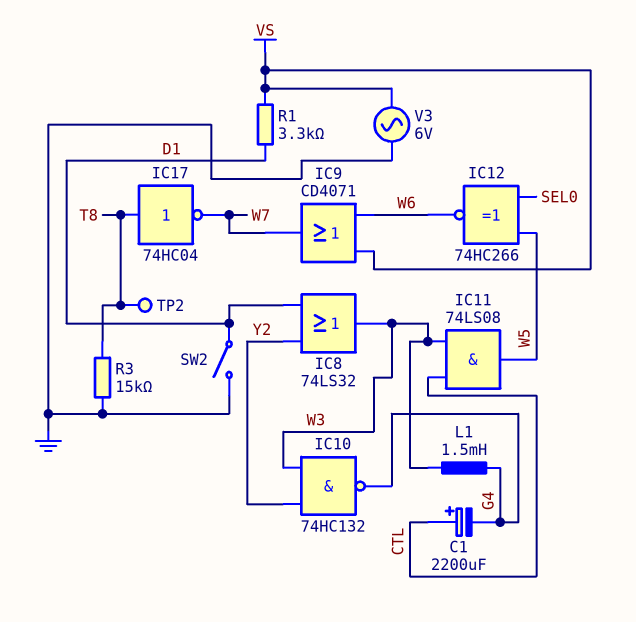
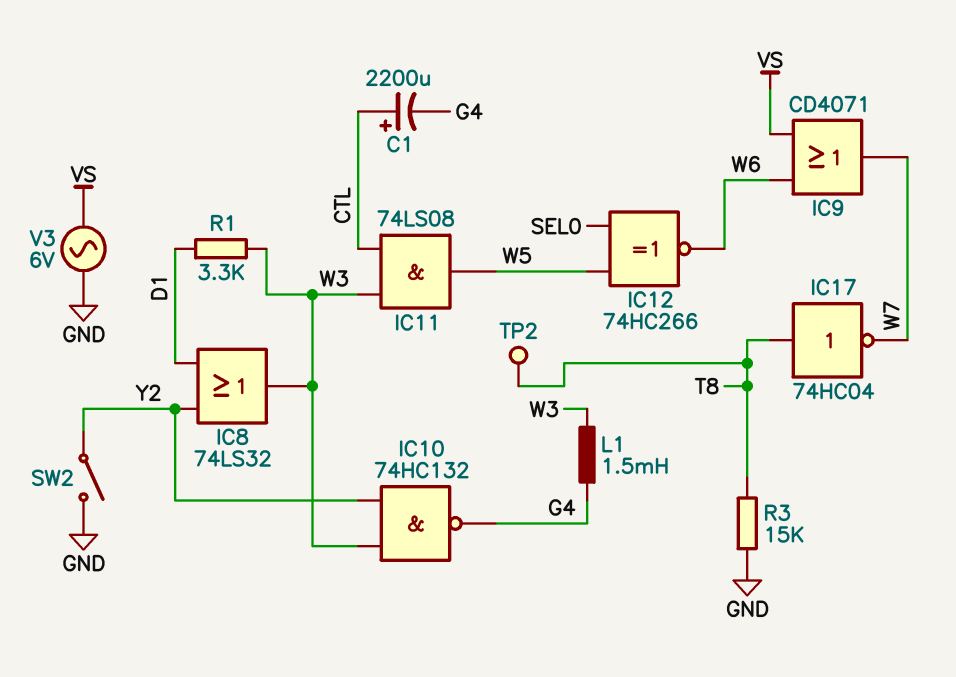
R1: 3.3k (D1, VS) -> 3.3k (D1, W3)
SW2: switch (D1, GND) -> switch (GND, Y2)

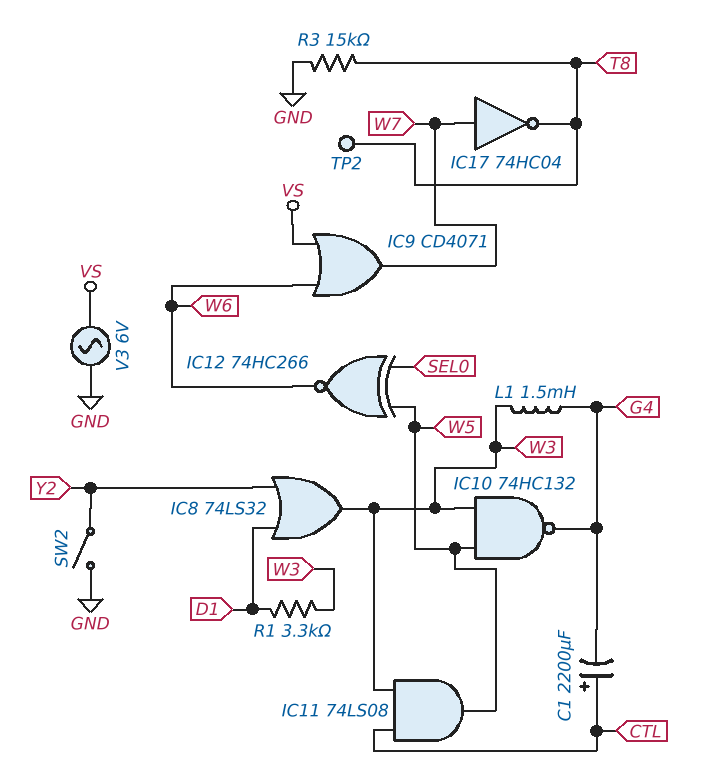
IC10: NAND 74HC132 (in W3, in Y2, out G4) -> NAND 74HC132 (in W3, in W5, out G4)
IC17: NOT 74HC04 (in T8, out W7) -> NOT 74HC04 (in W7, out T8)

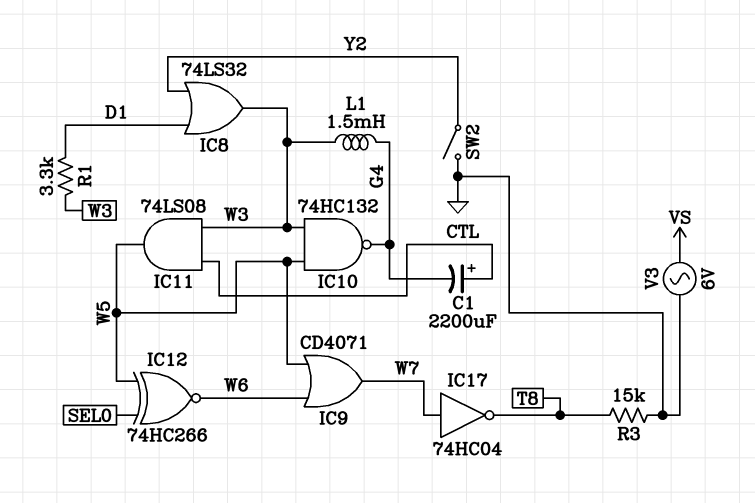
IC9: OR CD4071 (in VS, in W6, out W7) -> OR CD4071 (in W5, in W6, out W7)
TP2: test point (T8) -> none

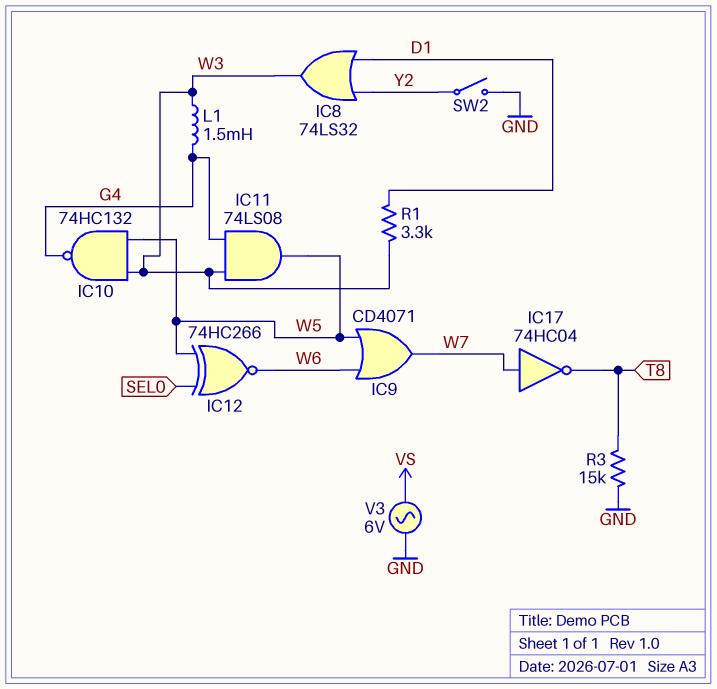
C1: 2200uF (plus CTL, minus G4) -> none
IC11: AND 74LS08 (in CTL, in W3, out W5) -> AND 74LS08 (in G4, in W3, out W5)

